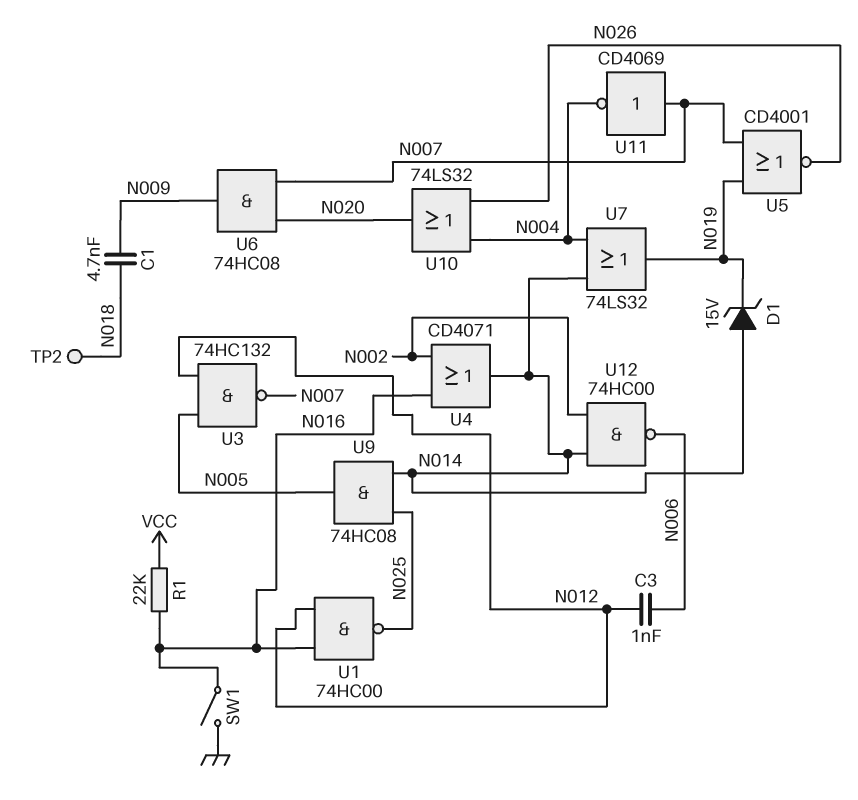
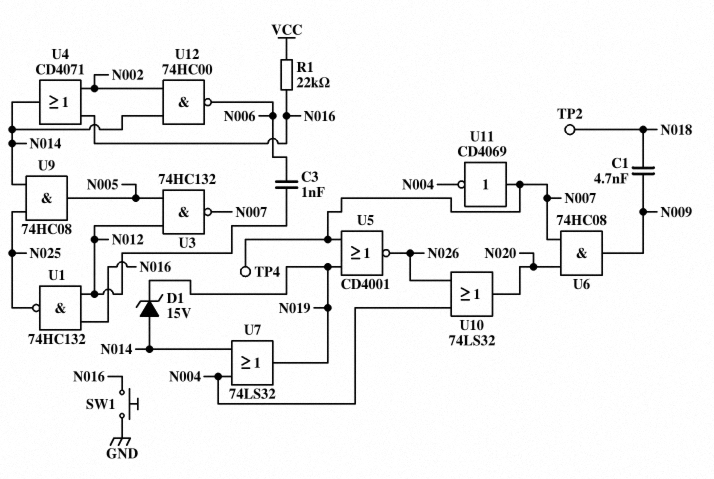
SW1: switch (GND, N016) -> button (GND, N016)
TP4: none -> test point (N007)
U1: NAND 74HC00 (in N012, in N016, out N025) -> NAND 74HC132 (in N012, in N016, out N025)

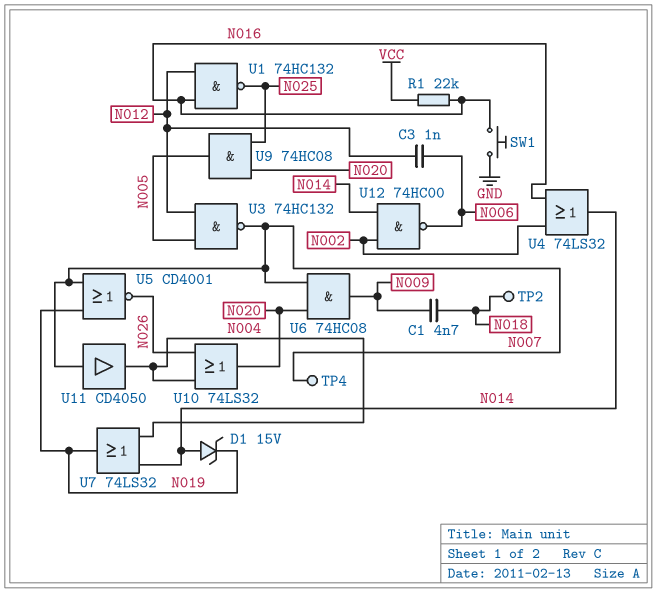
U4: OR CD4071 (in N002, in N016, out N014) -> OR 74LS32 (in N002, in N016, out N014)
U9: AND 74HC08 (in N014, in N025, out N005) -> AND 74HC08 (in N020, in N025, out N005)
U11: NOT CD4069 (in N007, out N004) -> buffer CD4050 (in N007, out N004)

